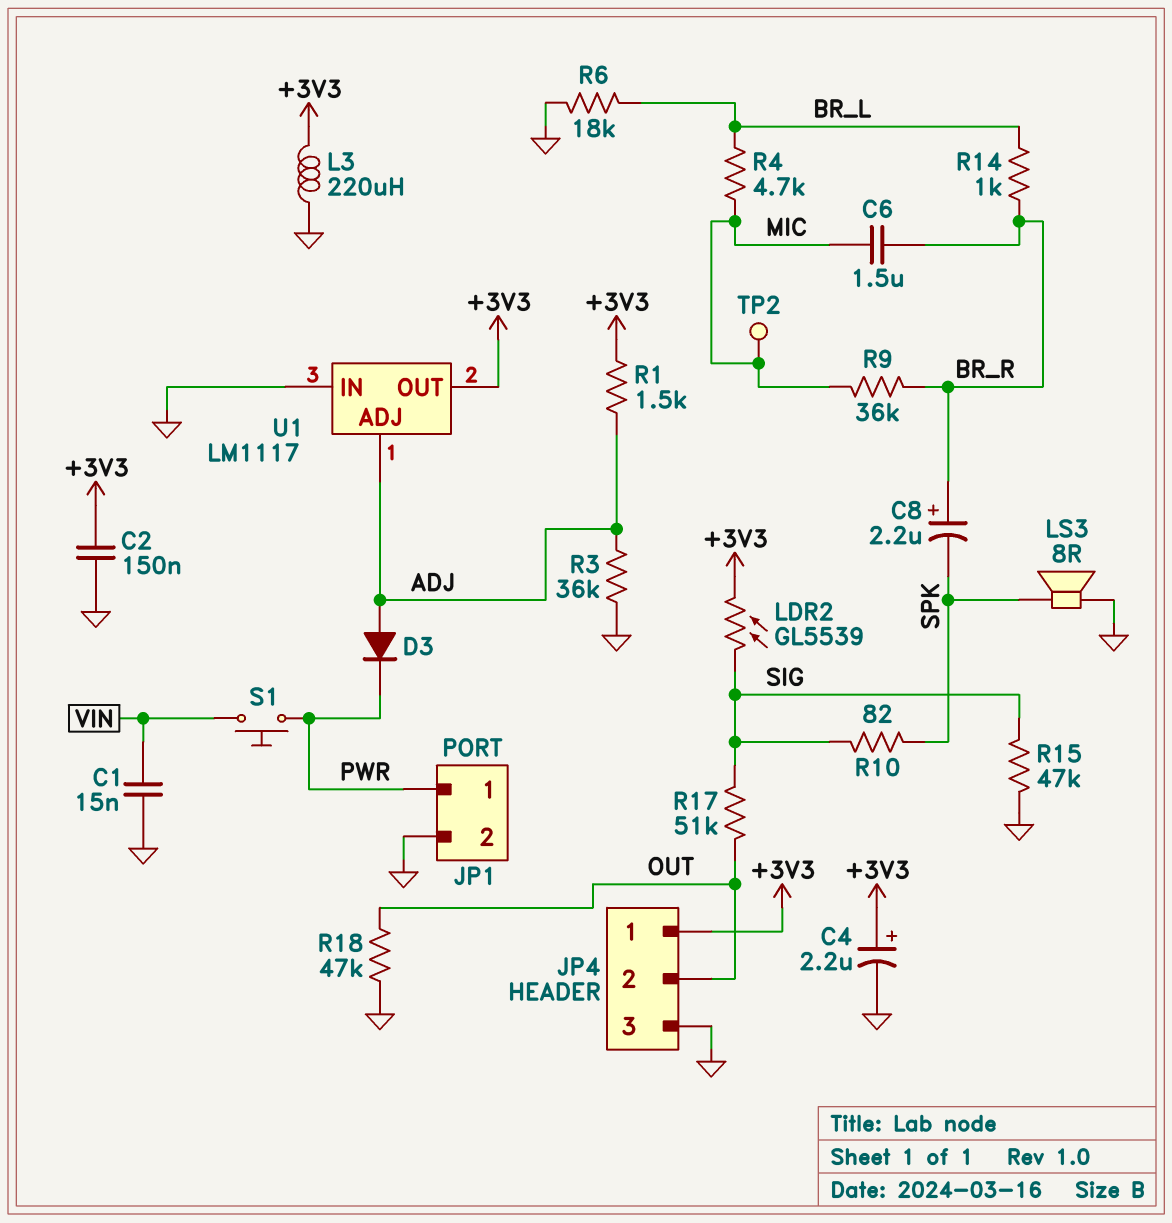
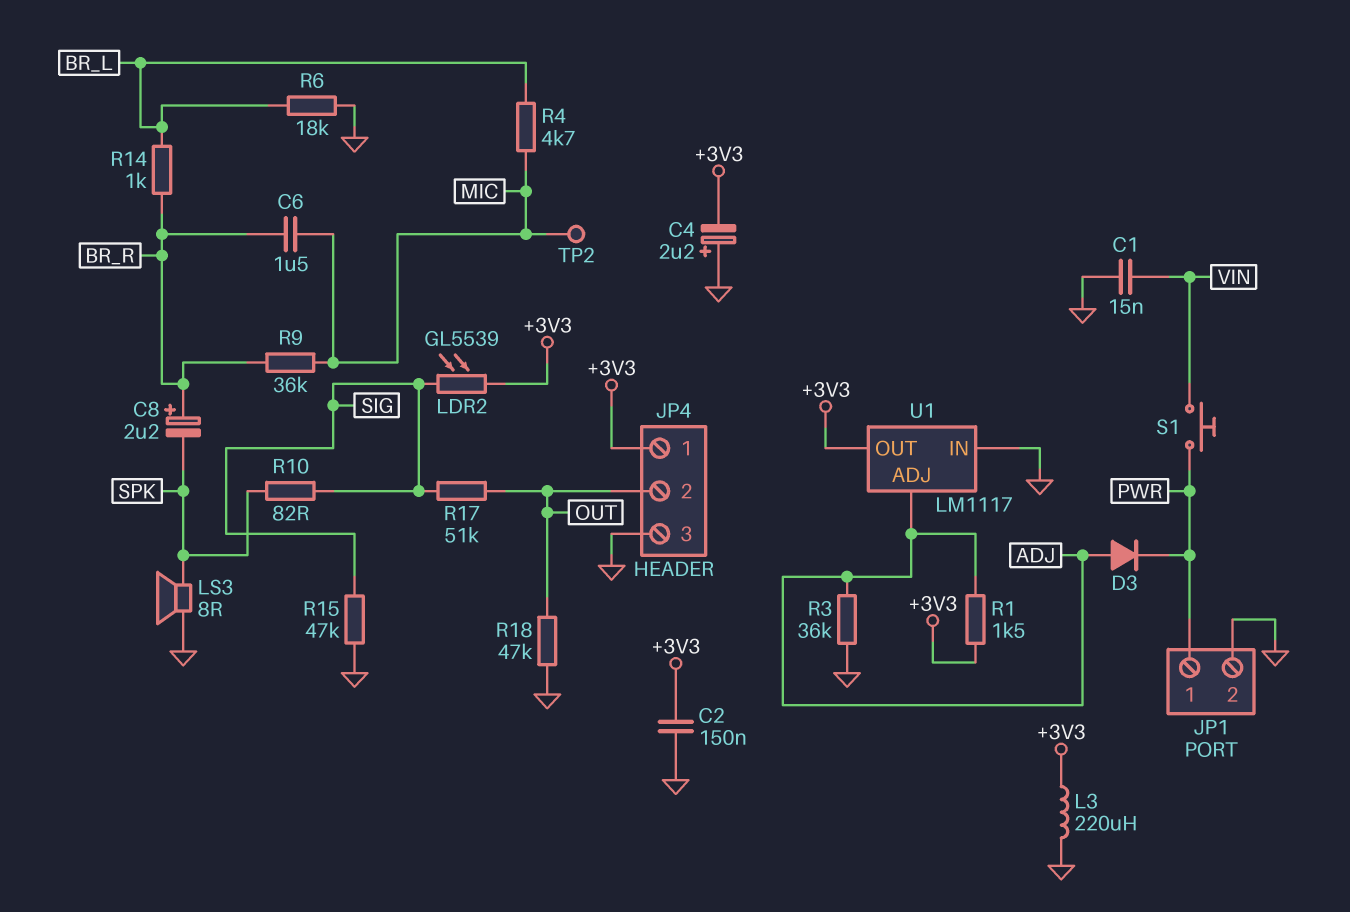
C4: 2.2uF (plus +3V3, minus GND) -> 2.2uF (plus GND, minus +3V3)

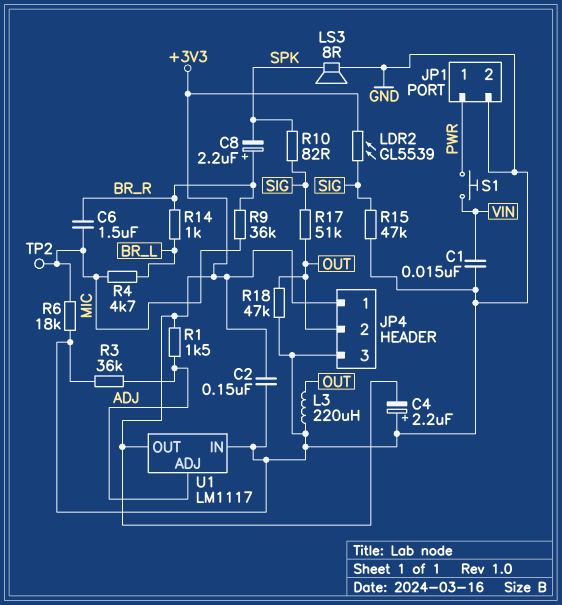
D3: diode (A ADJ, K PWR) -> none
L3: 220uH (+3V3, GND) -> 220uH (GND, OUT)
R6: 18k (BR_L, GND) -> 18k (GND, MIC)

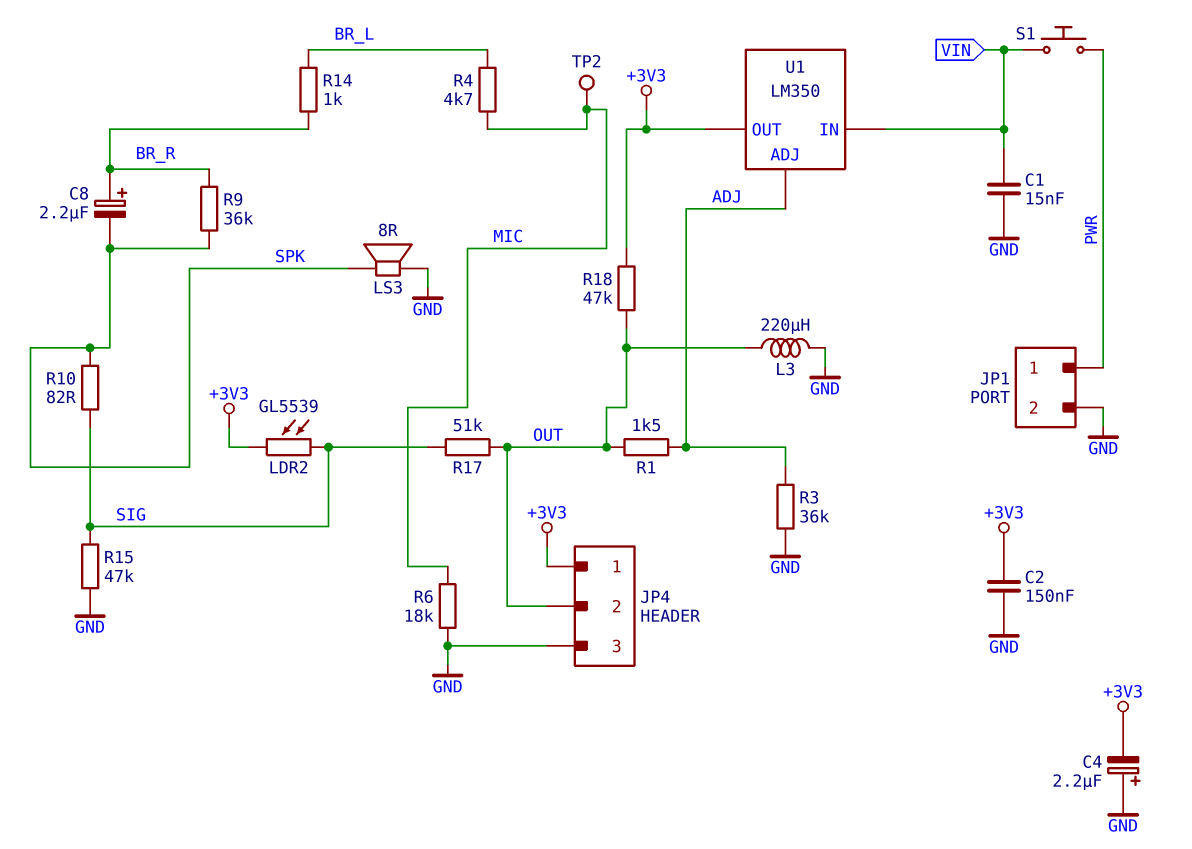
C6: 1.5uF (BR_R, MIC) -> none
R1: 1.5k (+3V3, ADJ) -> 1.5k (ADJ, OUT)
R9: 36k (BR_R, MIC) -> 36k (BR_R, SPK)
R18: 47k (GND, OUT) -> 47k (+3V3, OUT)
U1: LM1117 -> LM350
U1 pin IN: GND -> VIN

